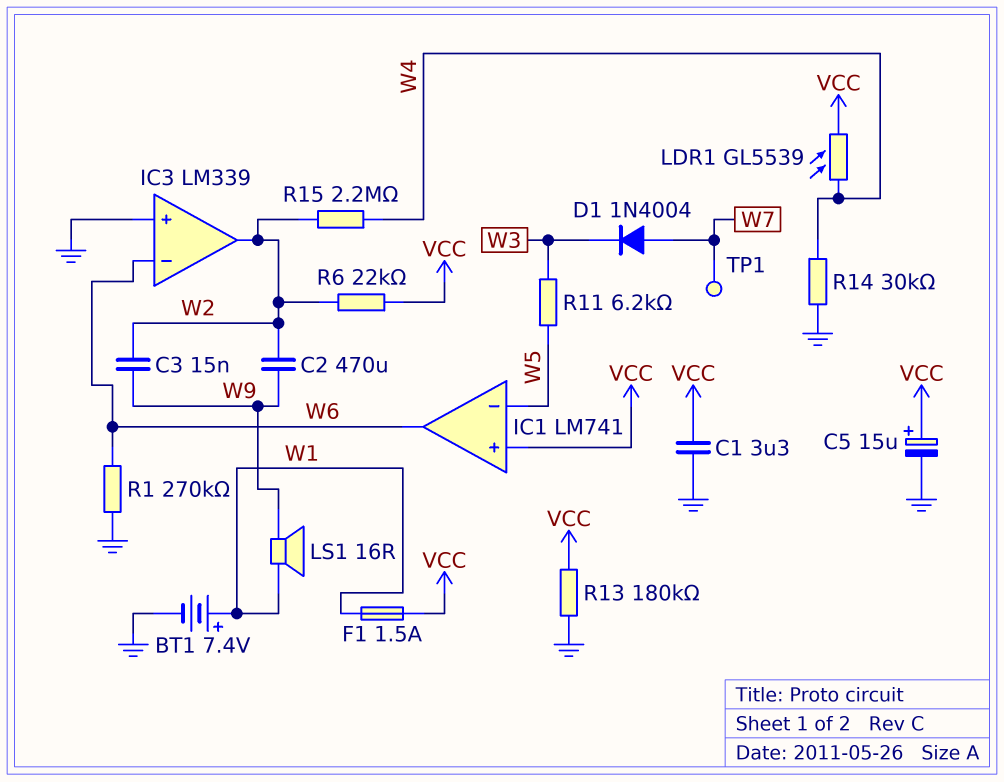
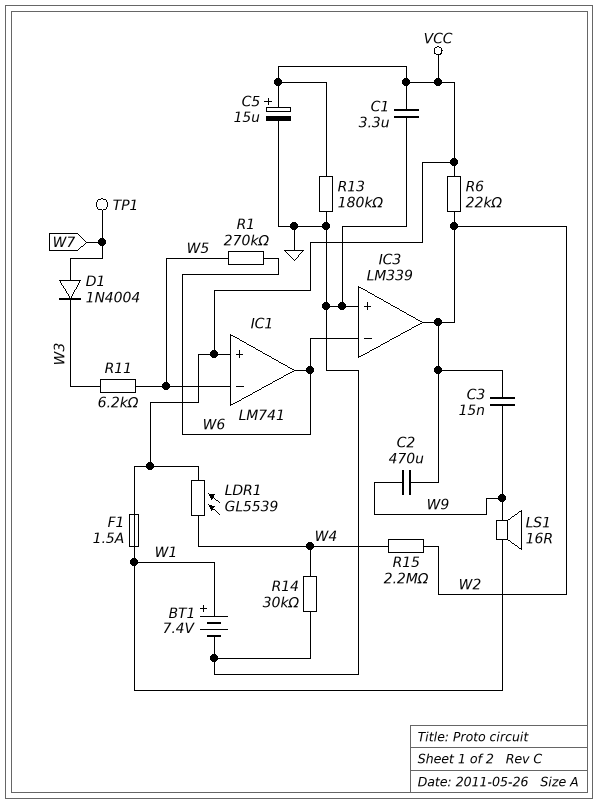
R1: 270k (GND, W6) -> 270k (W5, W6)

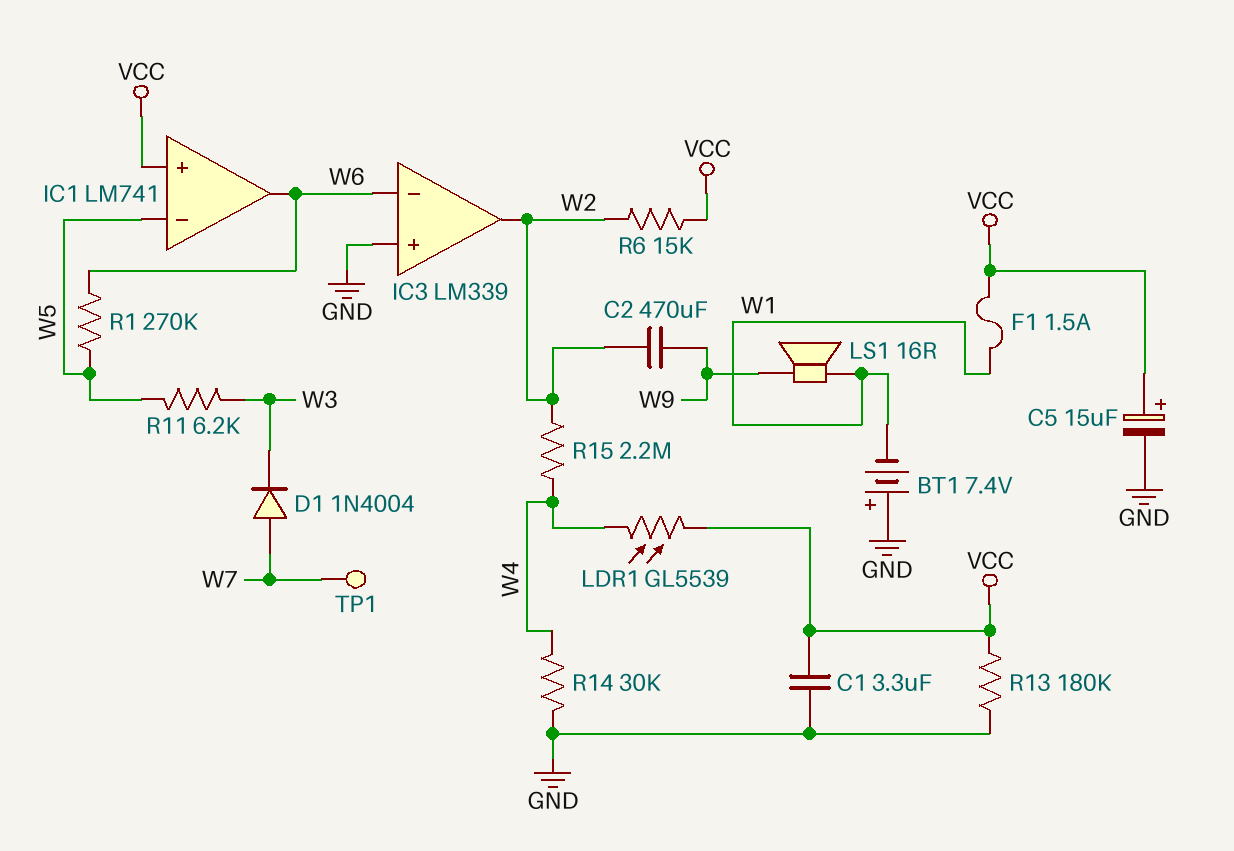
BT1: 7.4V (plus W1, minus GND) -> 7.4V (plus GND, minus W1)
C3: 15nF (W2, W9) -> none
R6: 22k (VCC, W2) -> 15k (VCC, W2)

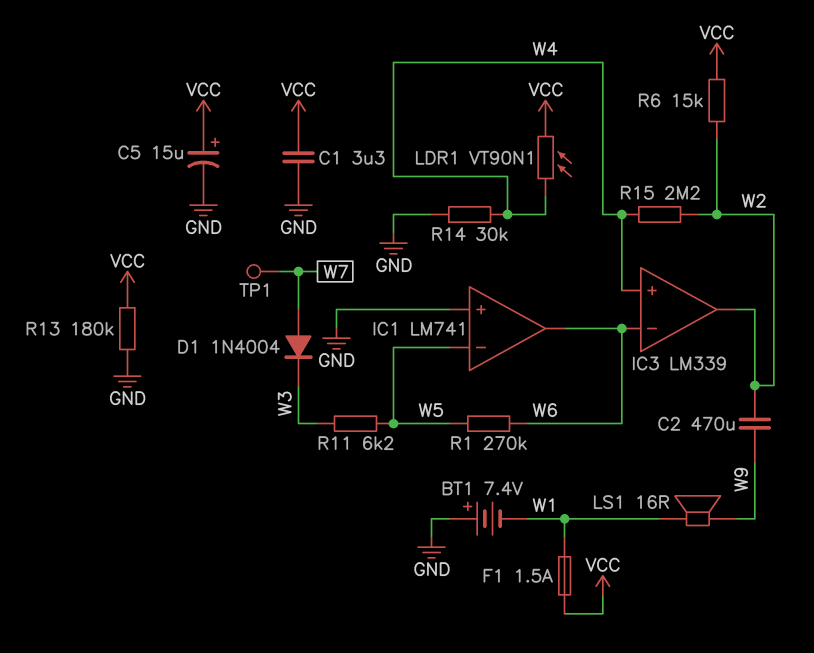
IC1 pin in+: VCC -> GND
IC3 pin in+: GND -> W4
LDR1: GL5539 (VCC, W4) -> VT90N1 (VCC, W4)

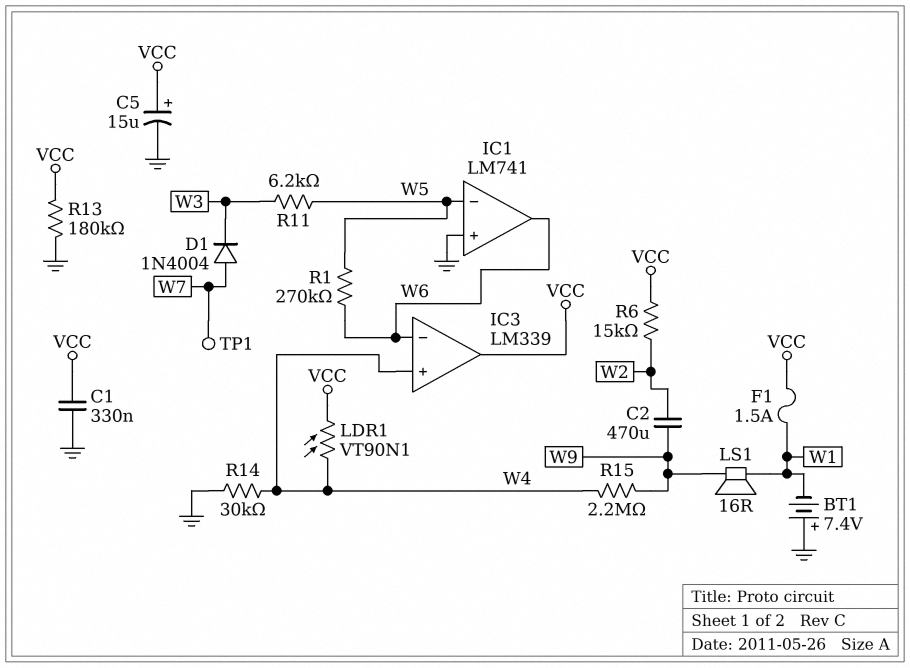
C1: 3.3uF (GND, VCC) -> 330nF (GND, VCC)
IC3 pin out: W2 -> VCC
R15: 2.2M (W2, W4) -> 2.2M (W4, W9)

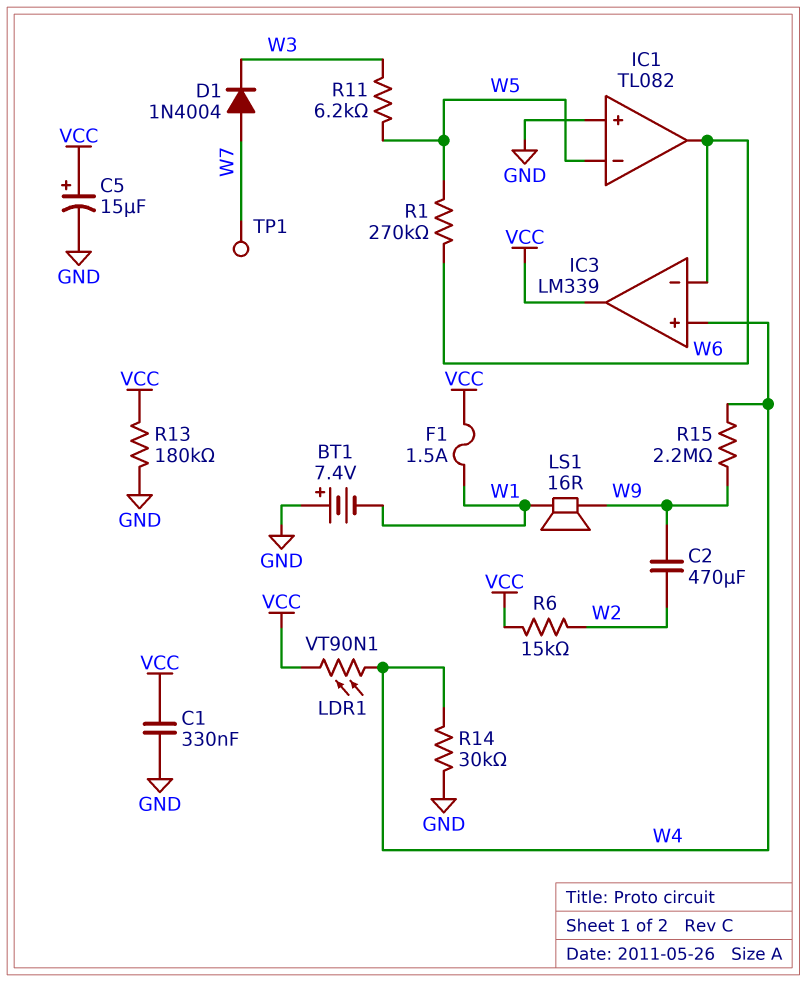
IC1: LM741 -> TL082

